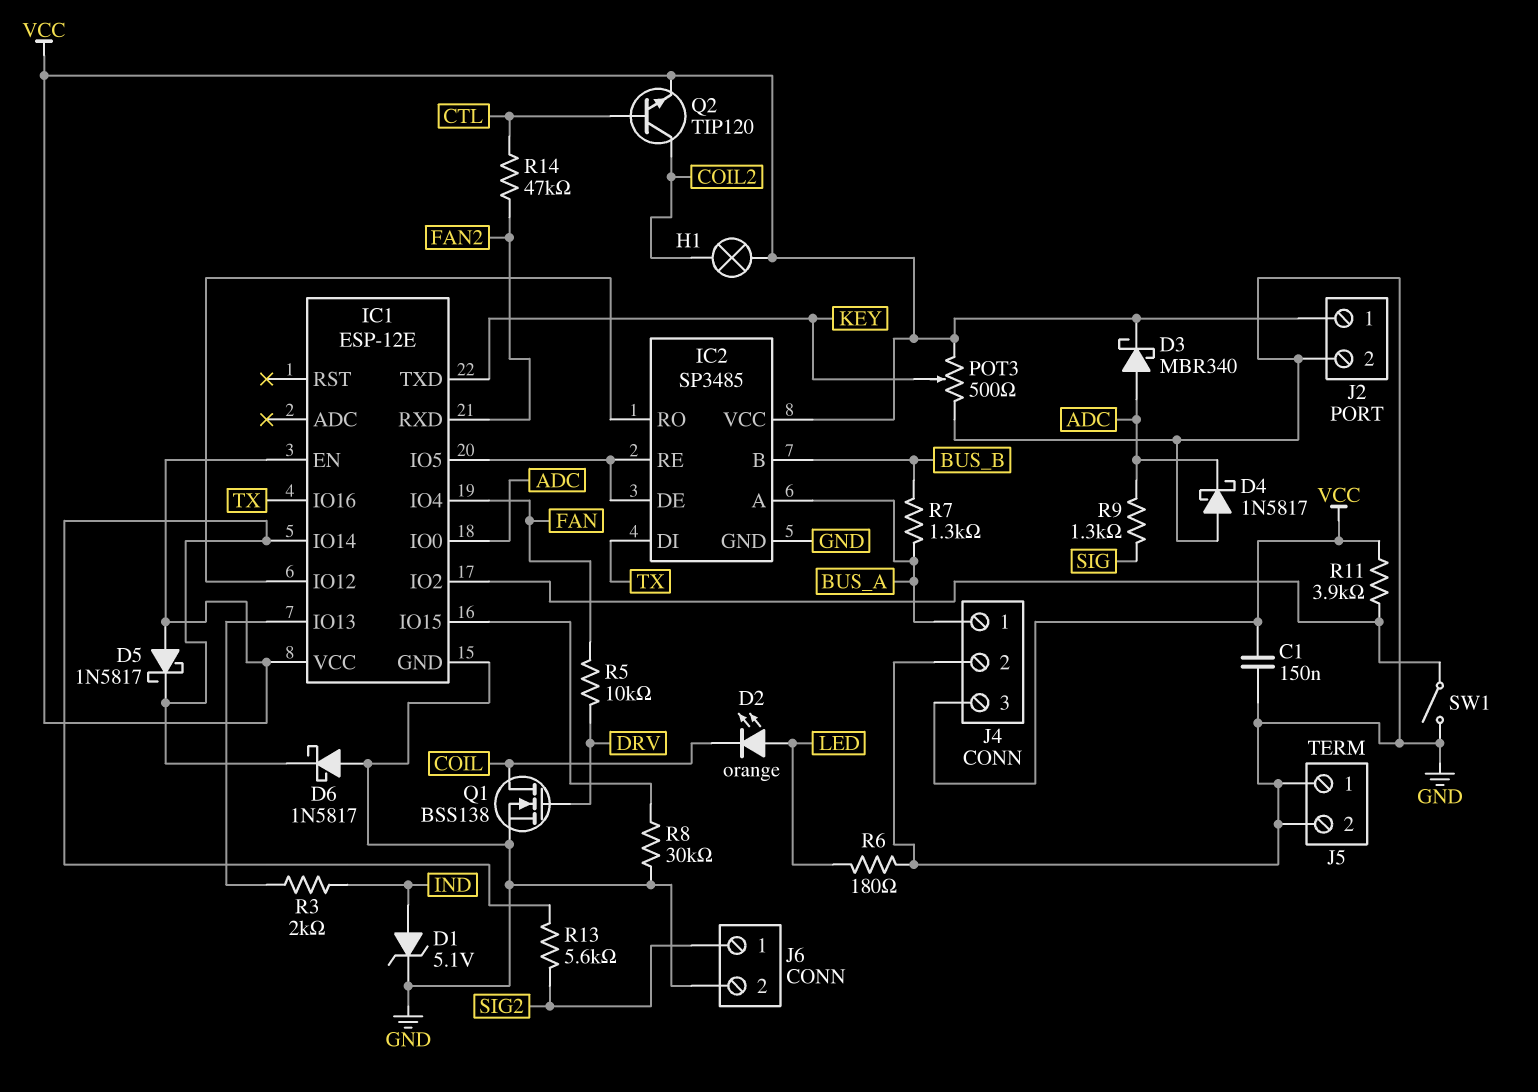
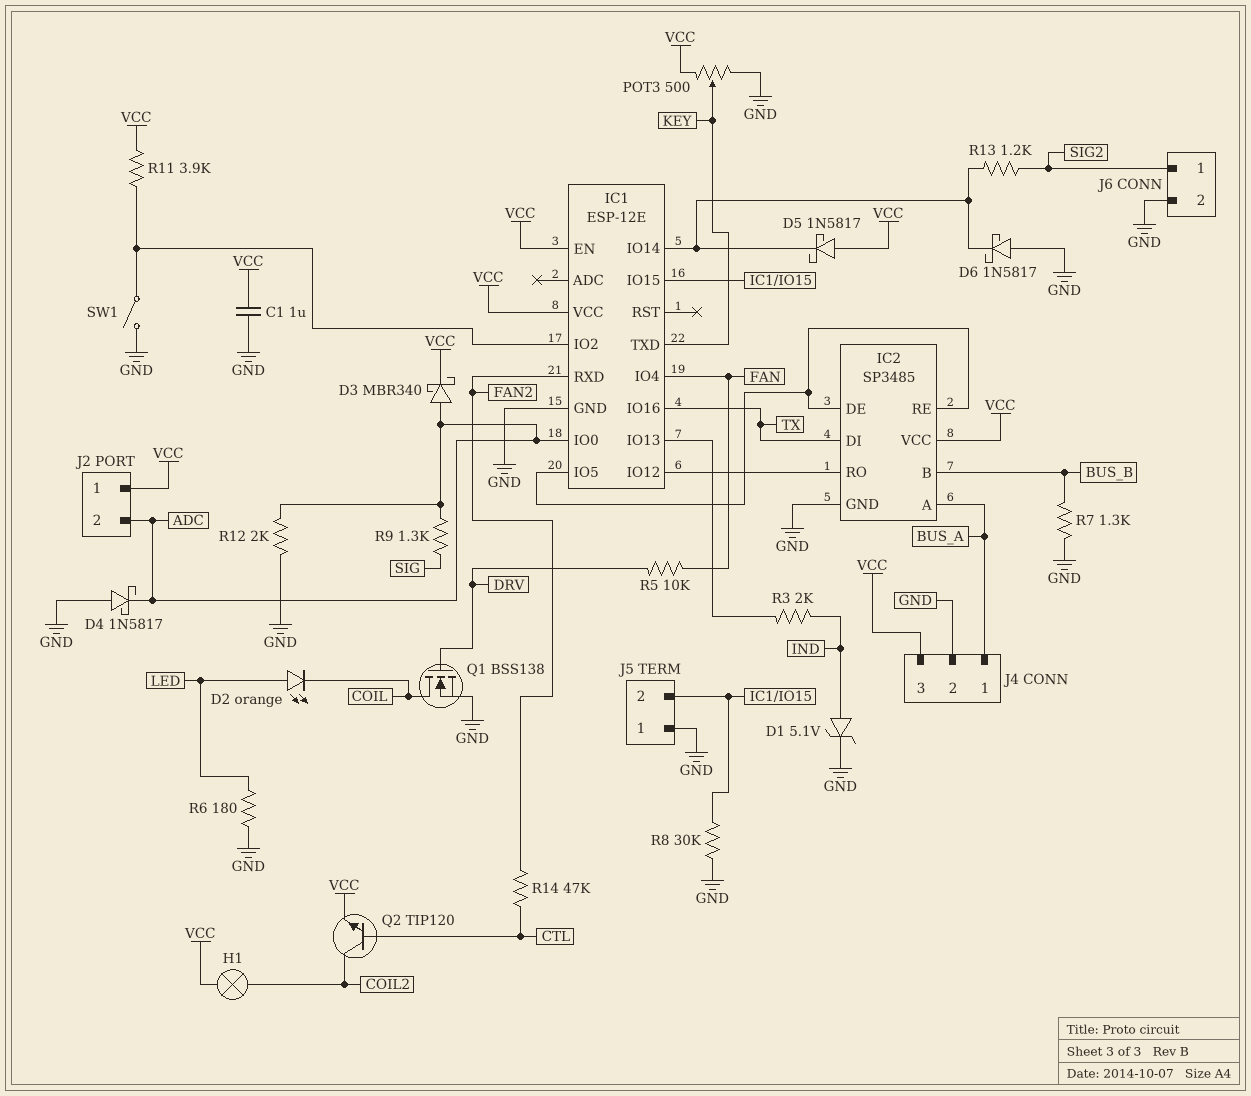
C1: 150nF (GND, VCC) -> 1uF (GND, VCC)
J2 pin 2: GND -> ADC
J5 pin 2: GND -> IC1/IO15
R7: 1.3k (BUS_A, BUS_B) -> 1.3k (BUS_B, GND)
R12: none -> 2k (ADC, GND)
R13: 5.6k (IC1/IO14, SIG2) -> 1.2k (IC1/IO14, SIG2)

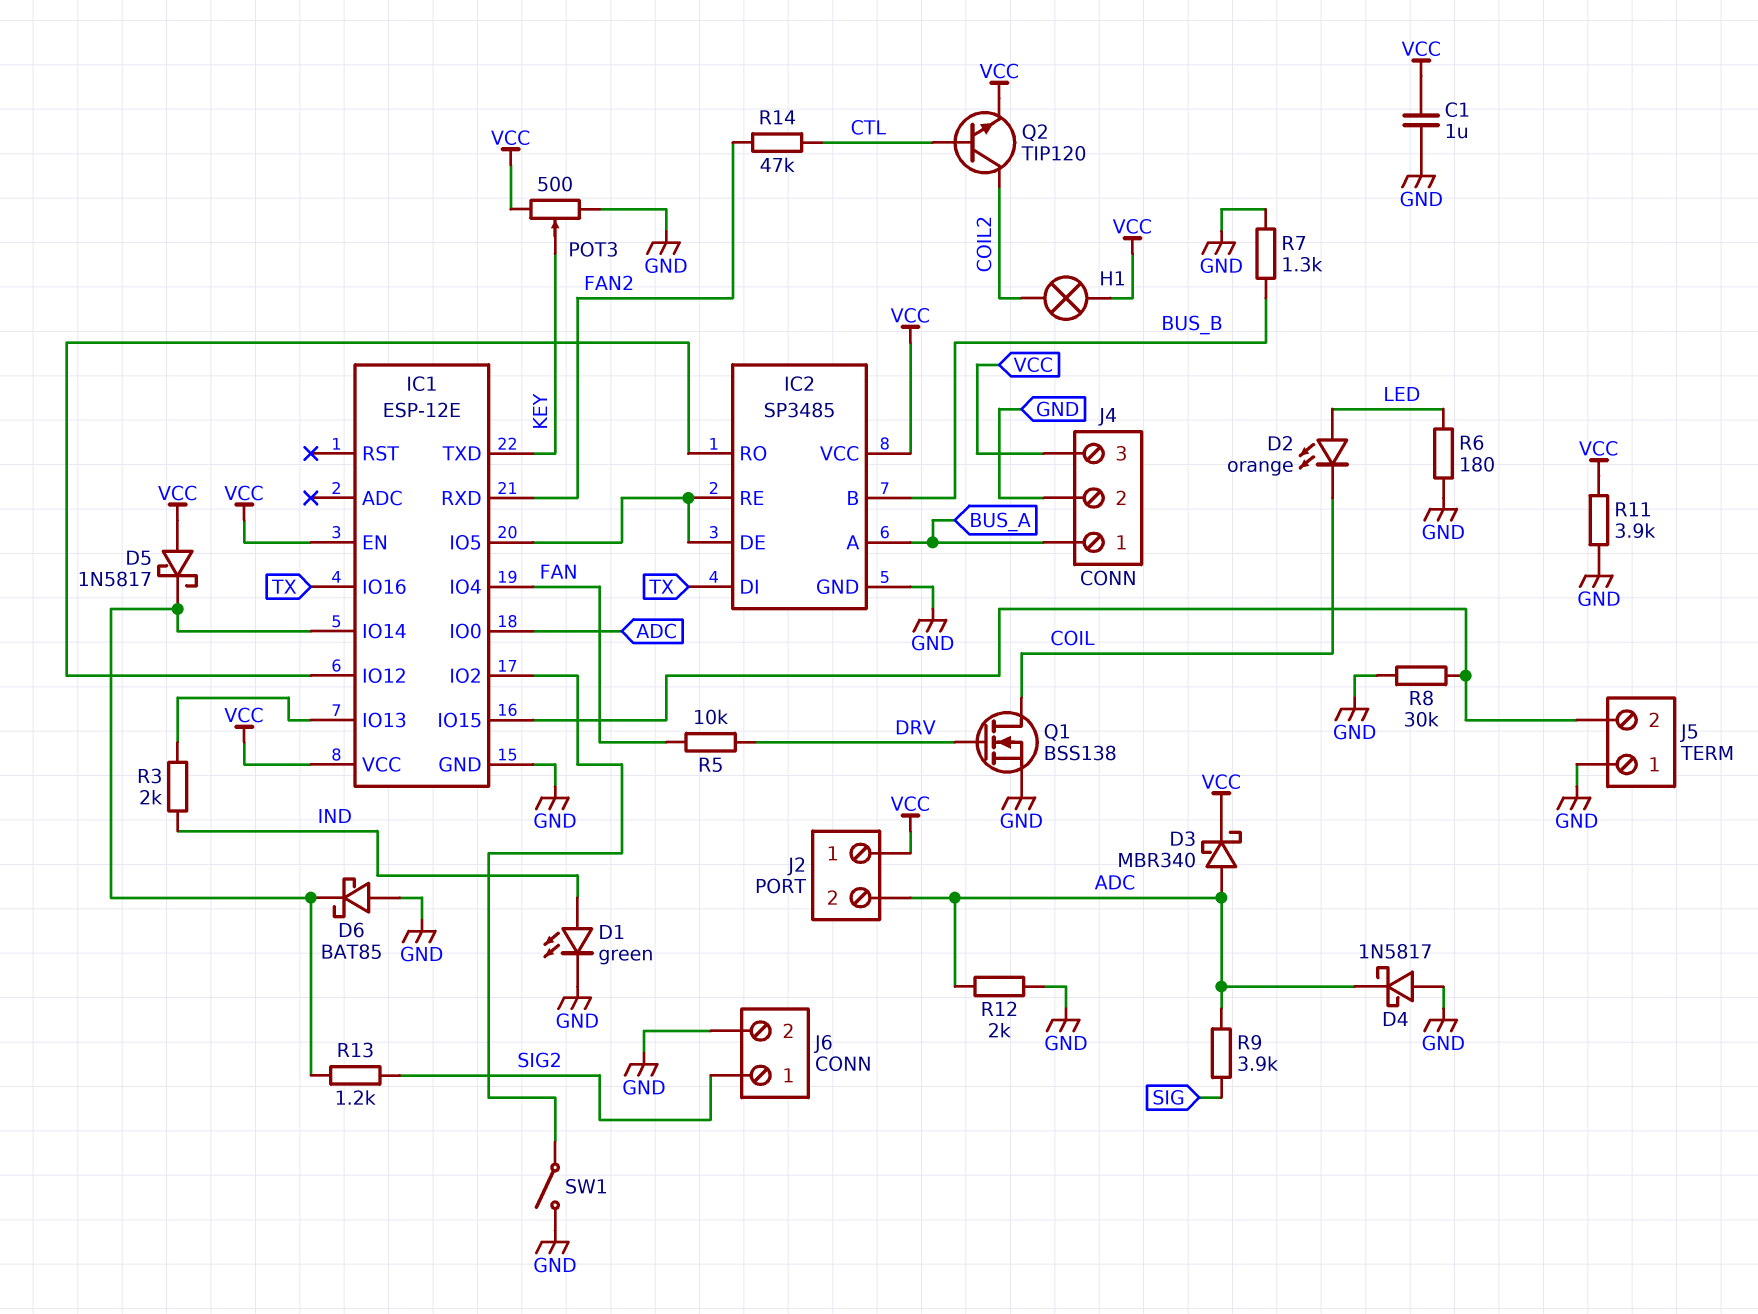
D1: zener 5.1V (A IND, K GND) -> LED green (A IND, K GND)
D6: schottky 1N5817 (A GND, K IC1/IO14) -> schottky BAT85 (A GND, K IC1/IO14)
R9: 1.3k (ADC, SIG) -> 3.9k (ADC, SIG)
R11: 3.9k (IC1/IO2, VCC) -> 3.9k (GND, VCC)

